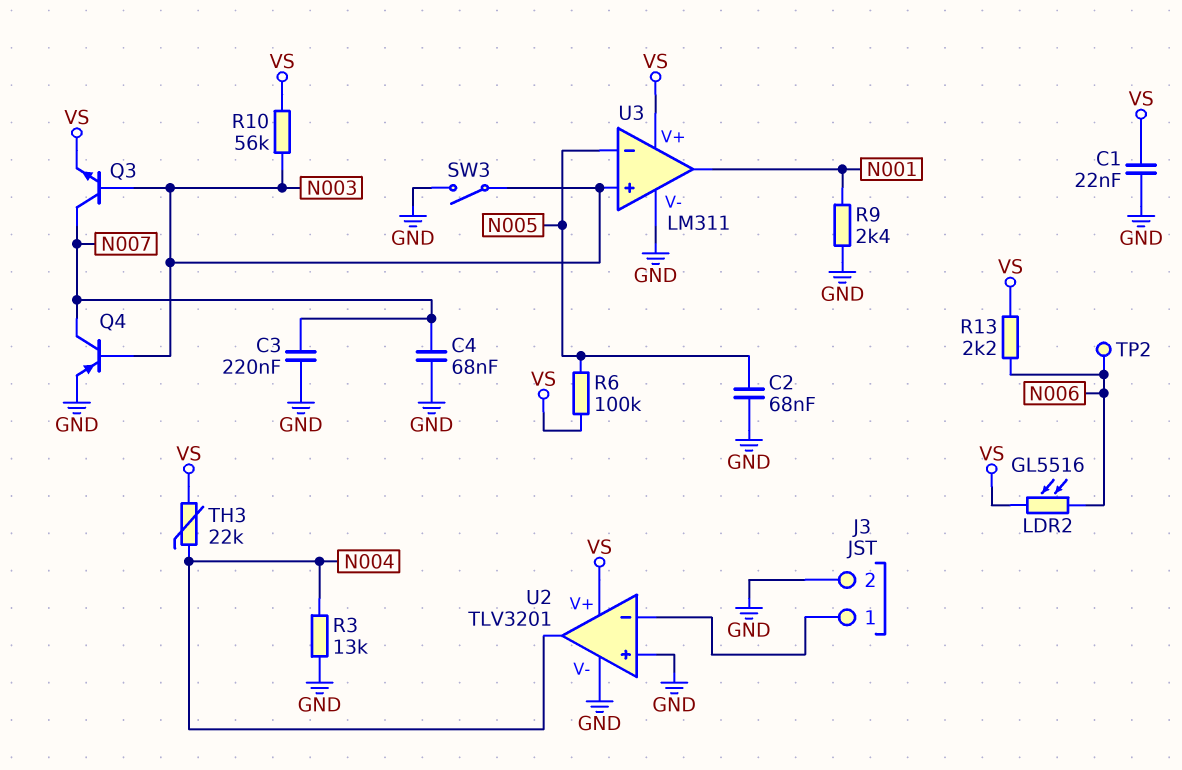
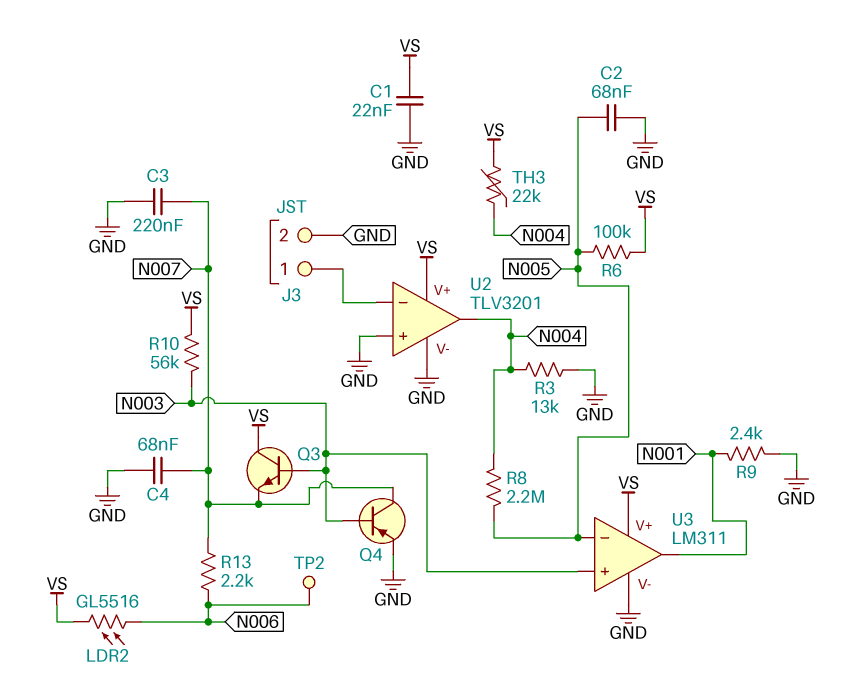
Q3: NPN (B N003, C N007, E VS) -> NPN (B N003, C VS, E N007)
R8: none -> 2.2M (N004, N005)
R13: 2.2k (N006, VS) -> 2.2k (N006, N007)
SW3: switch (GND, N003) -> none

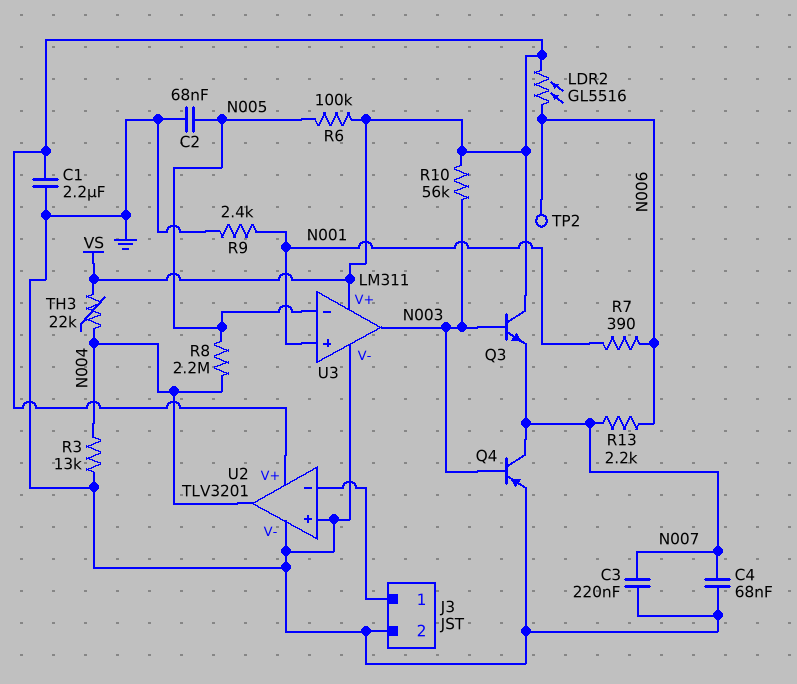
C1: 22nF (GND, VS) -> 2.2uF (GND, VS)
R7: none -> 390 (N001, N006)
U3 pin in+: N003 -> N001
U3 pin out: N001 -> N003

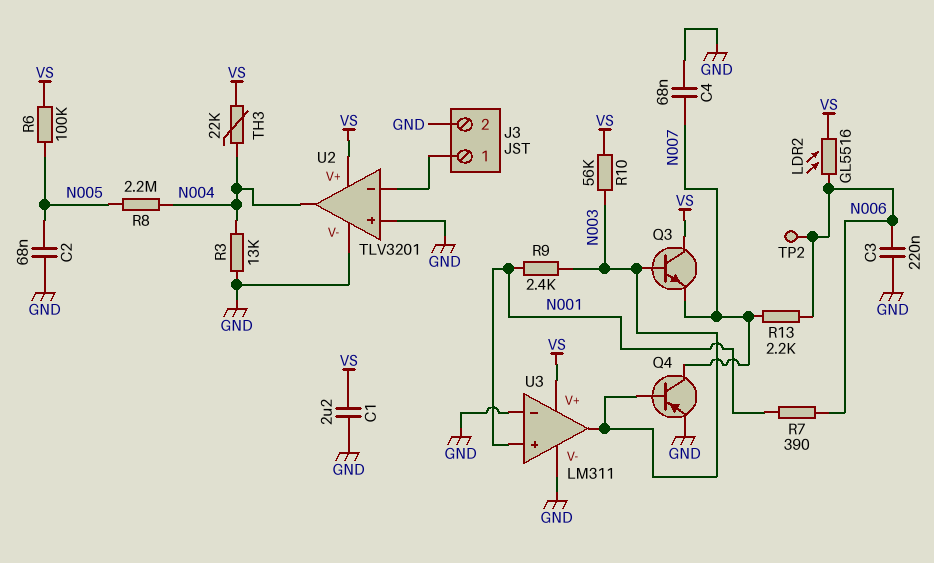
C3: 220nF (GND, N007) -> 220nF (GND, N006)
R9: 2.4k (GND, N001) -> 2.4k (N001, N003)
U3 pin in-: N005 -> GND

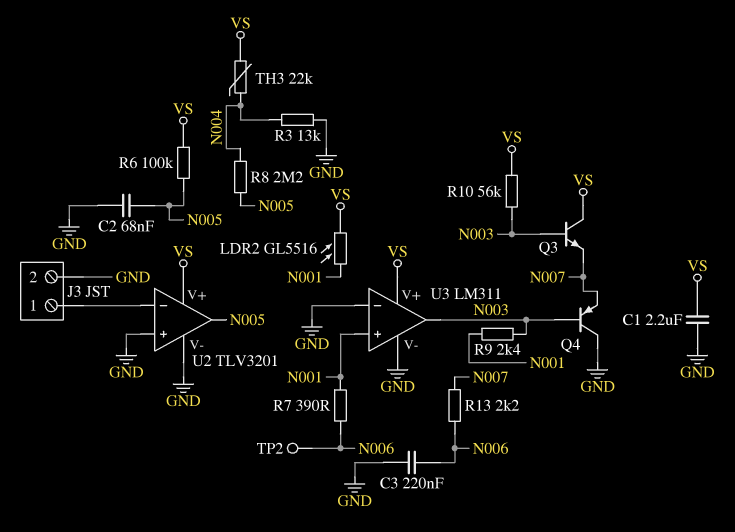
C4: 68nF (GND, N007) -> none
LDR2: GL5516 (N006, VS) -> GL5516 (N001, VS)
Q4: PNP (B N003, C N007, E GND) -> PNP (B N003, C GND, E N007)
U2 pin out: N004 -> N005

